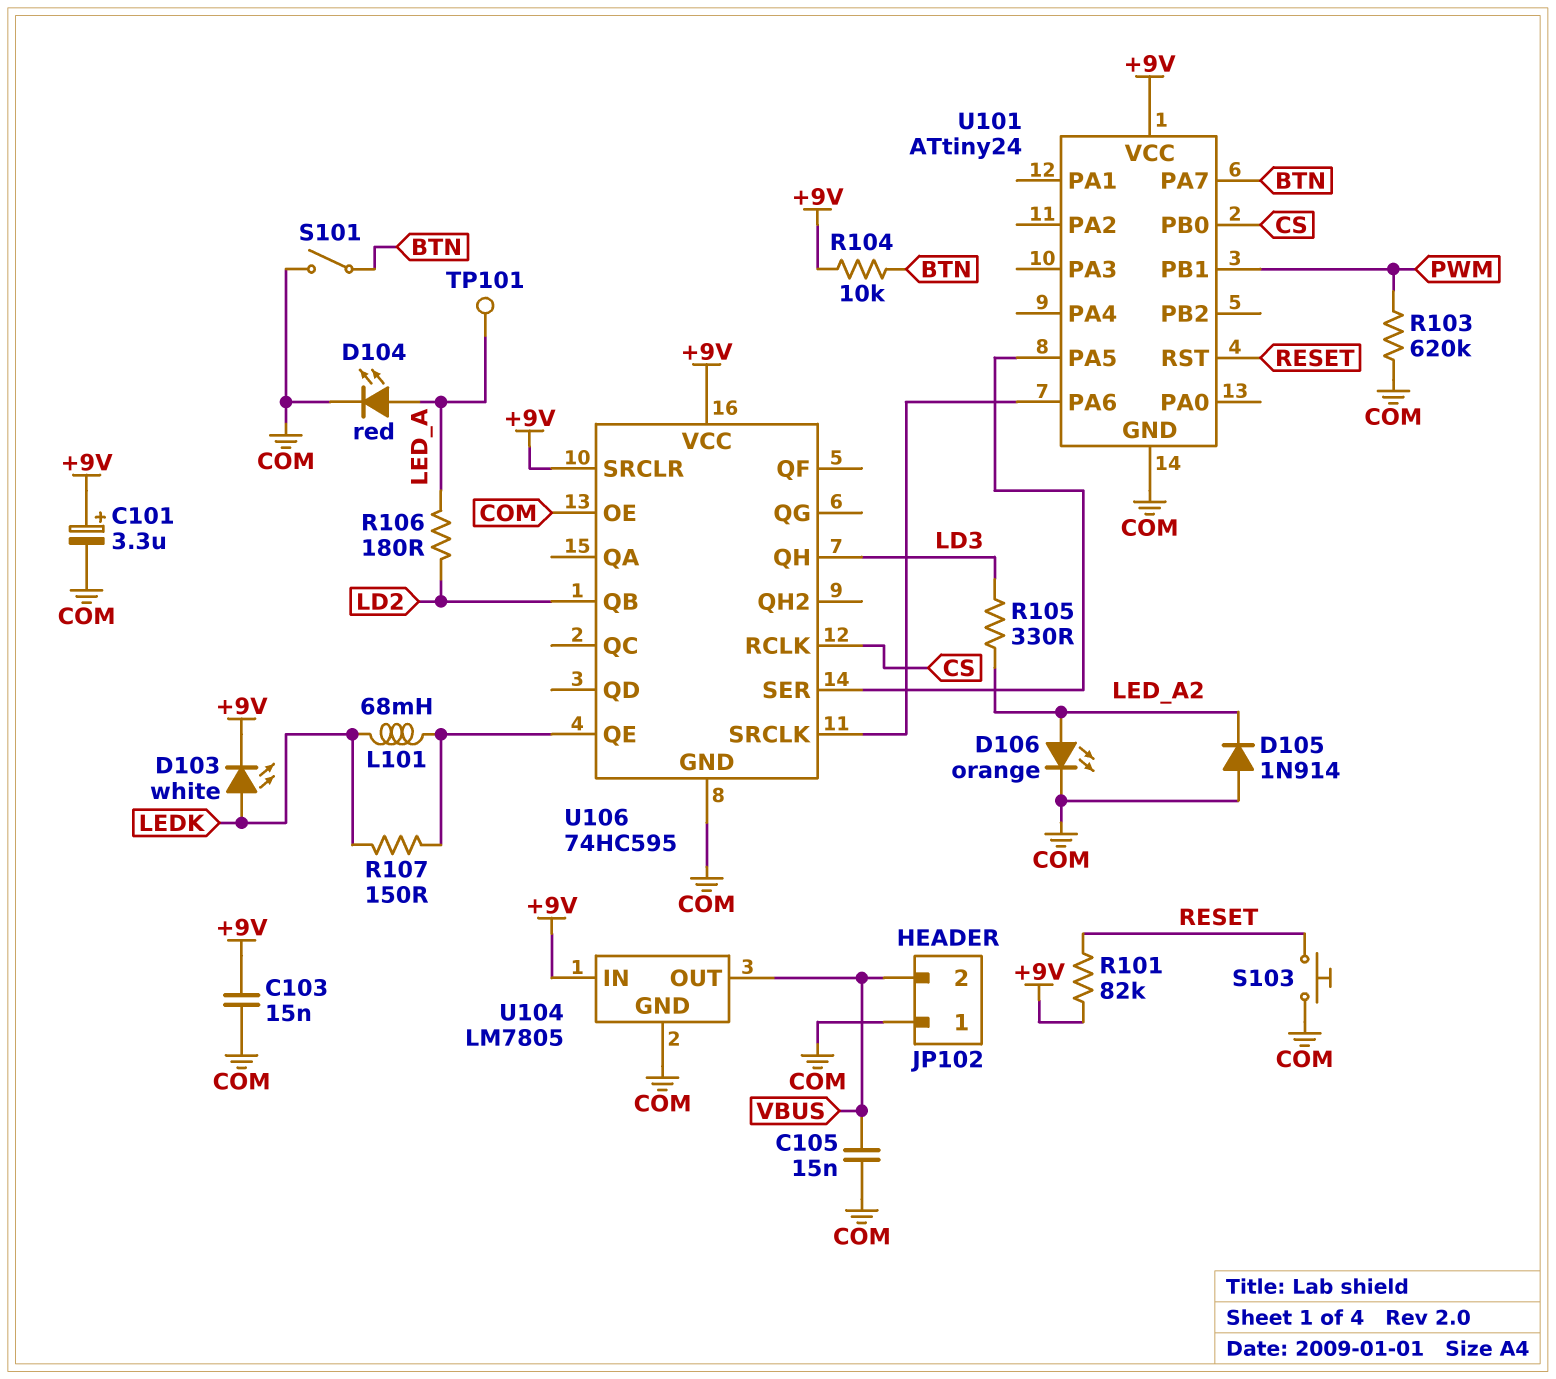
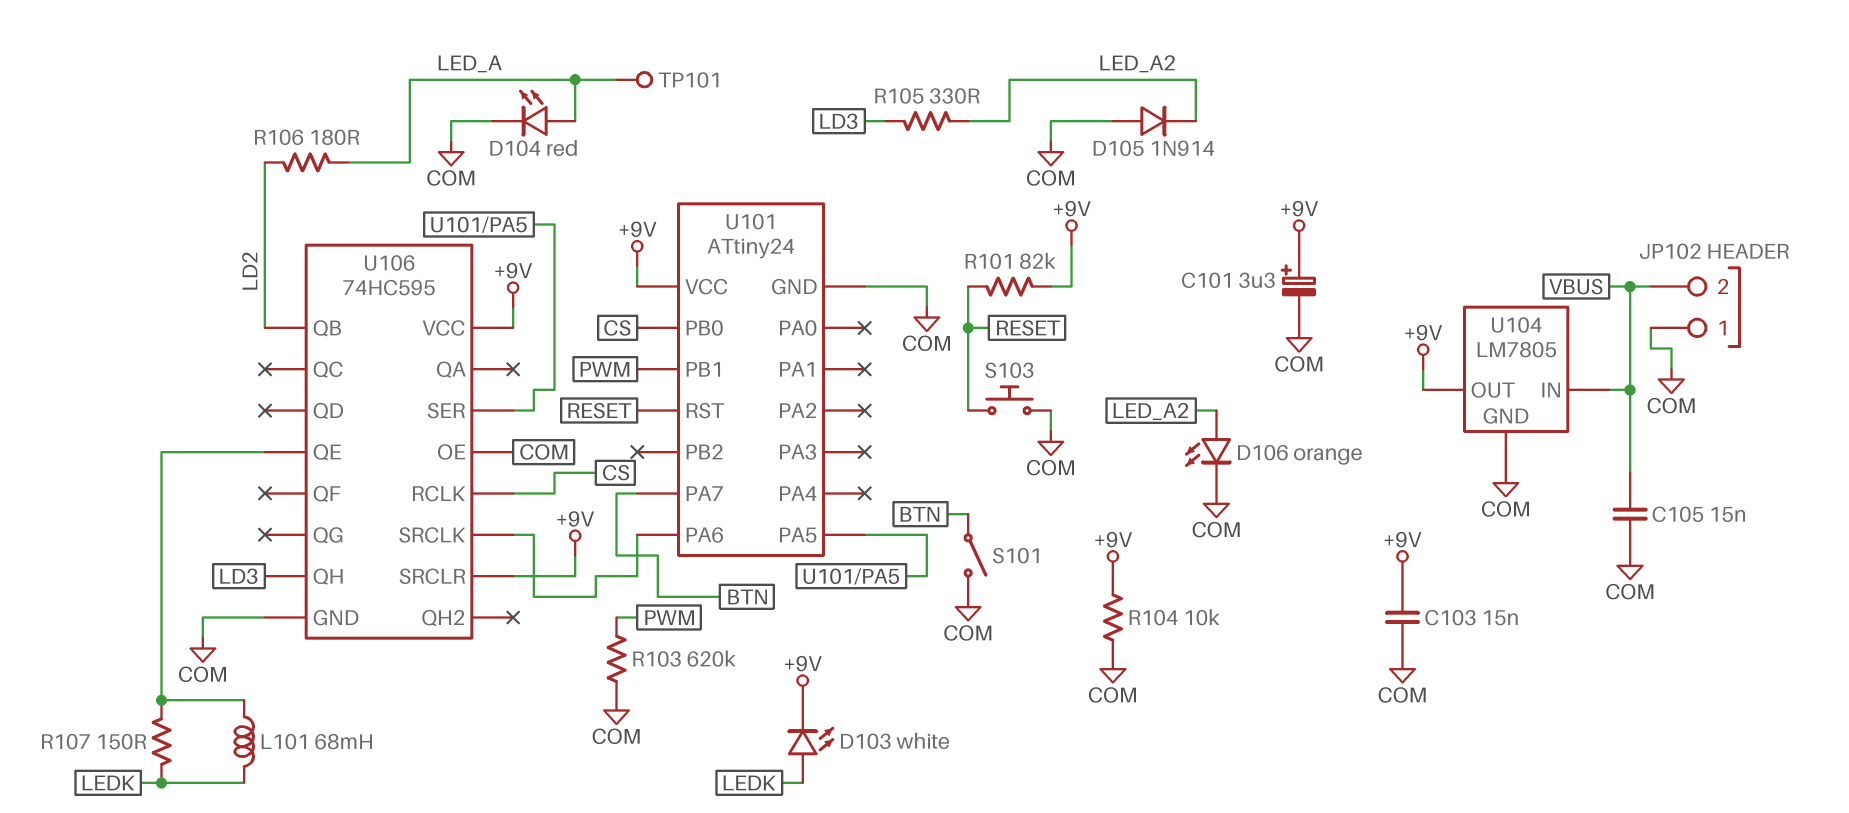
R104: 10k (+9V, BTN) -> 10k (+9V, COM)
U104 pin IN: +9V -> VBUS
U104 pin OUT: VBUS -> +9V

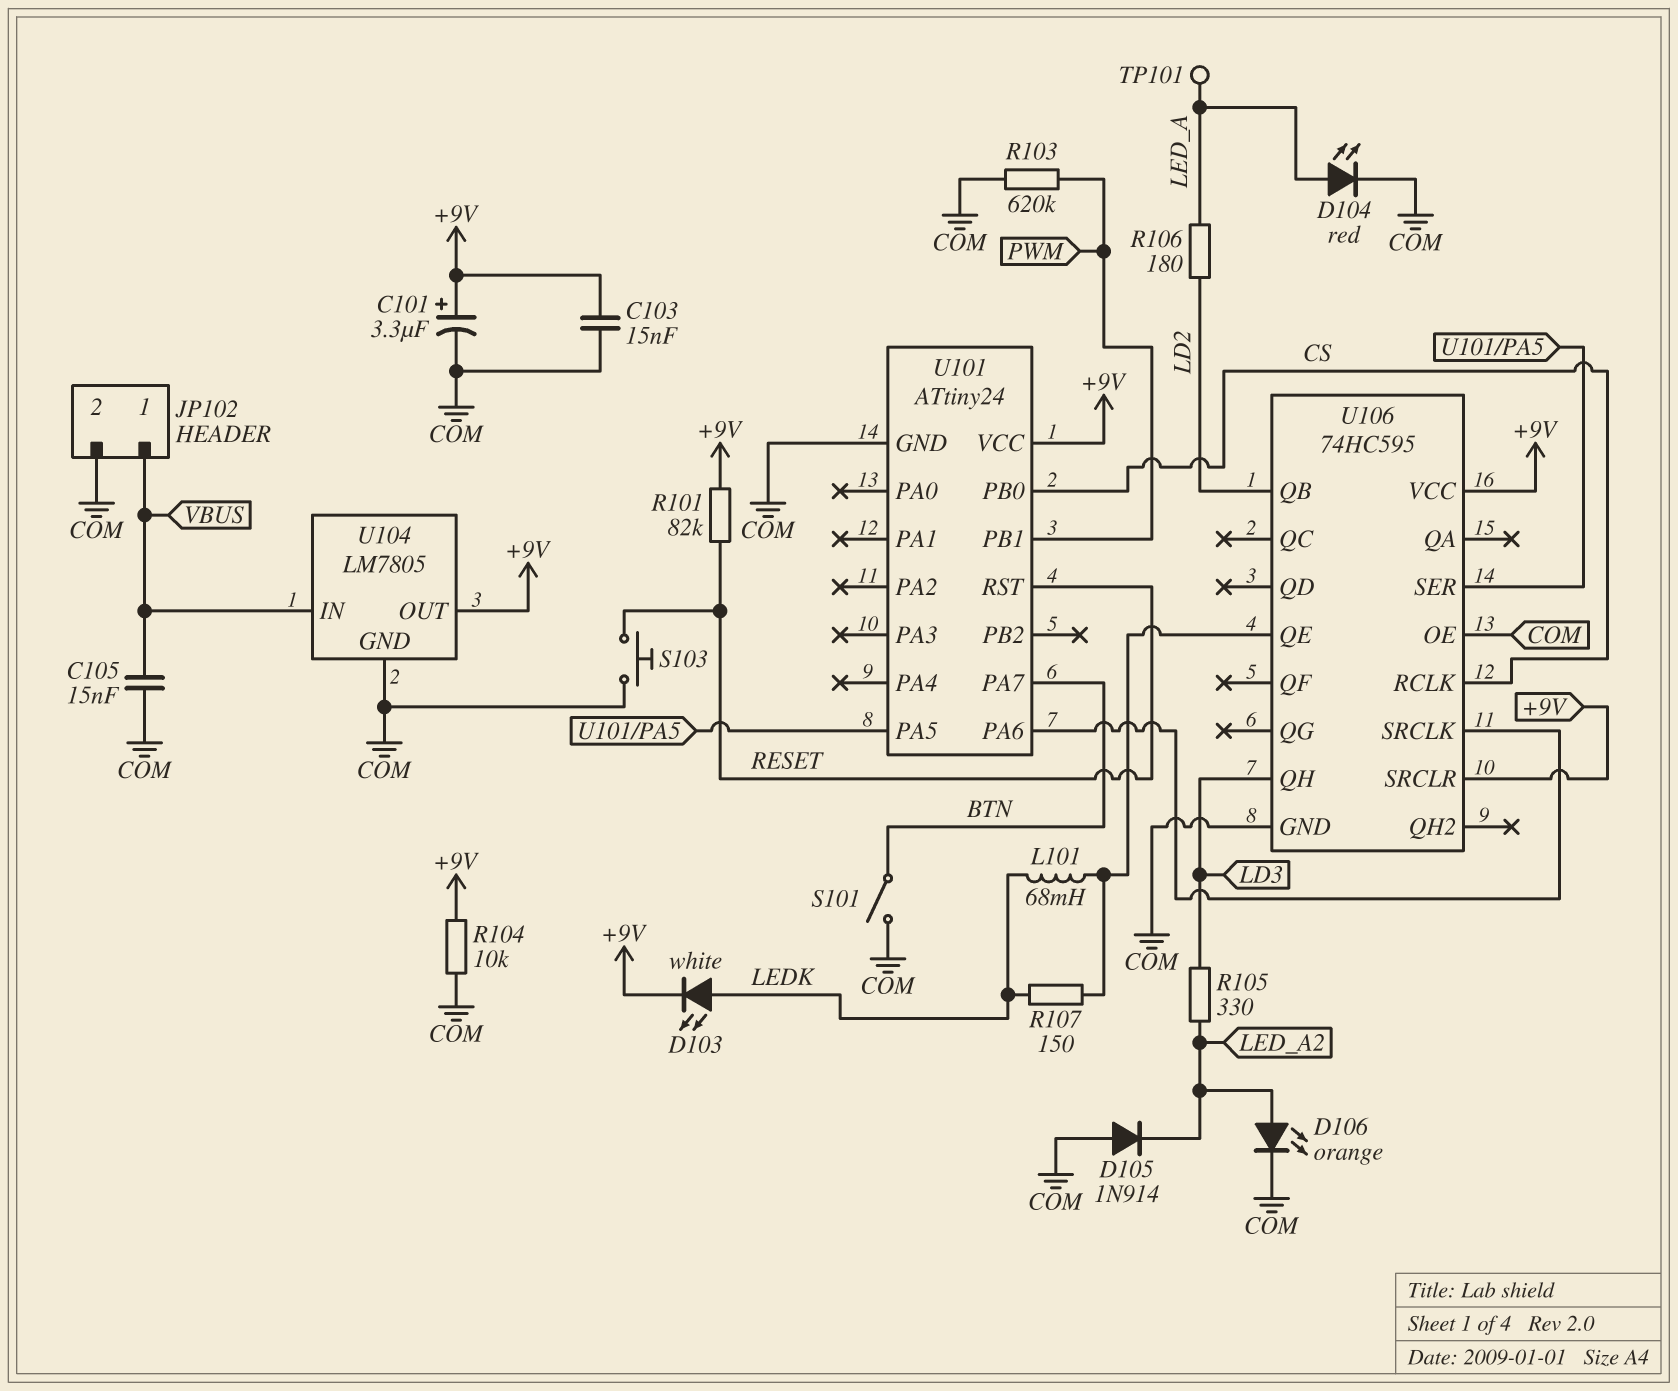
JP102 pin 1: COM -> VBUS
JP102 pin 2: VBUS -> COM

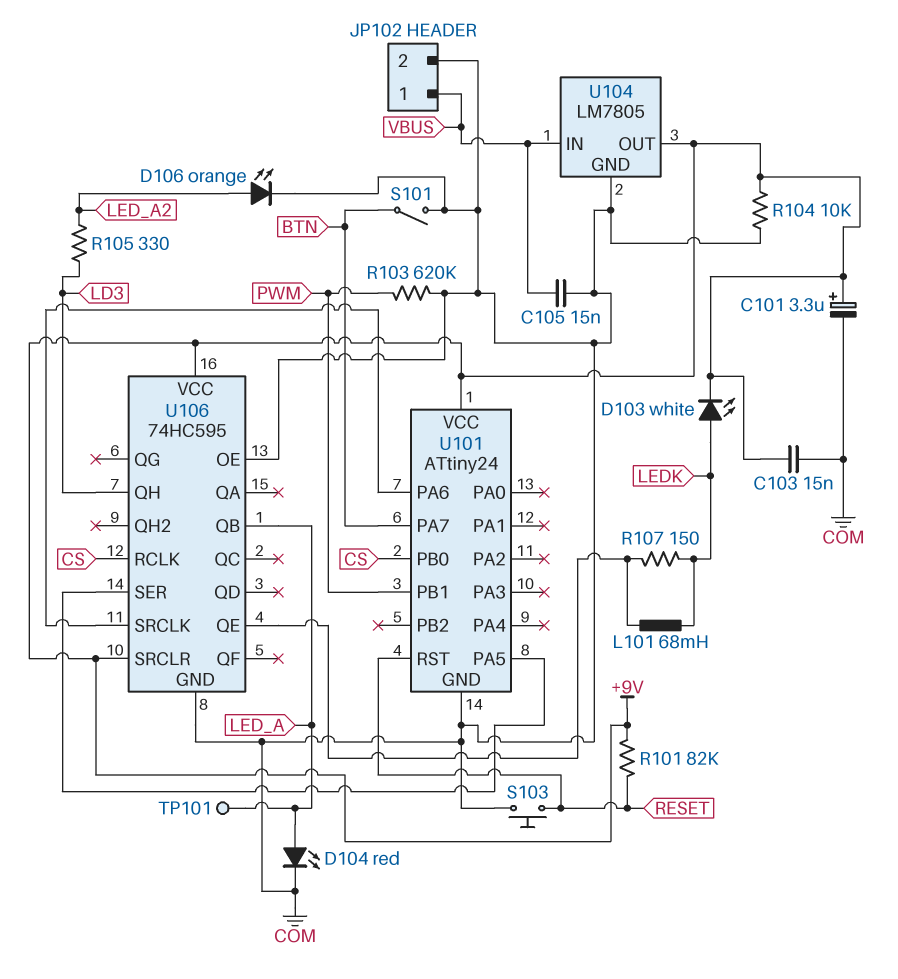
D105: diode 1N914 (A COM, K LED_A2) -> none
R106: 180 (LD2, LED_A) -> none
U106 pin QB: LD2 -> LED_A

